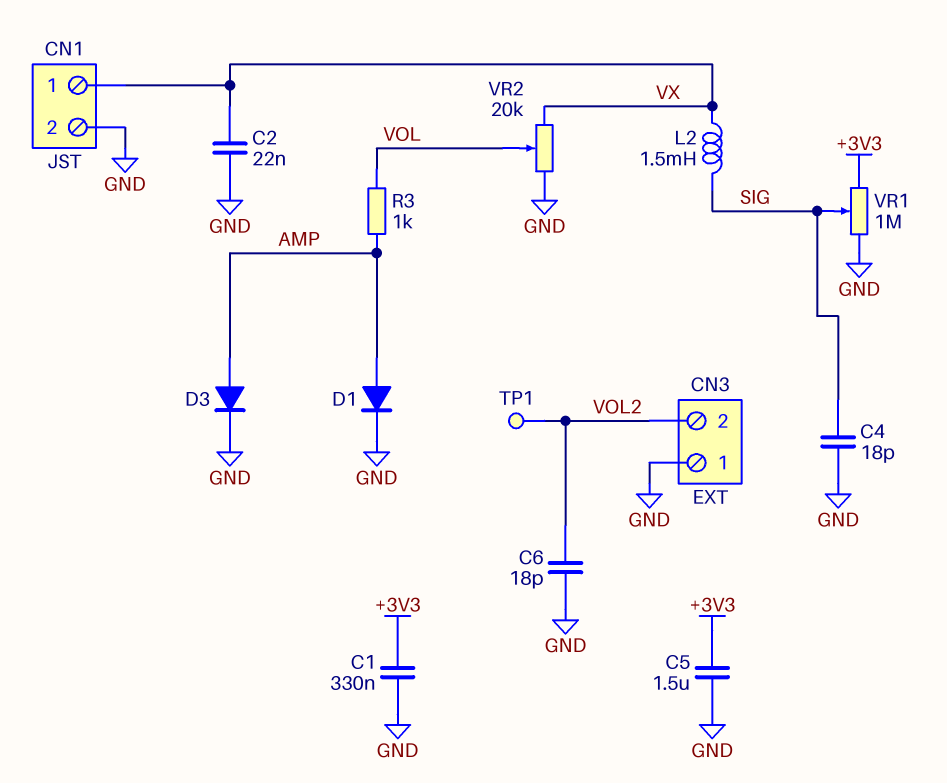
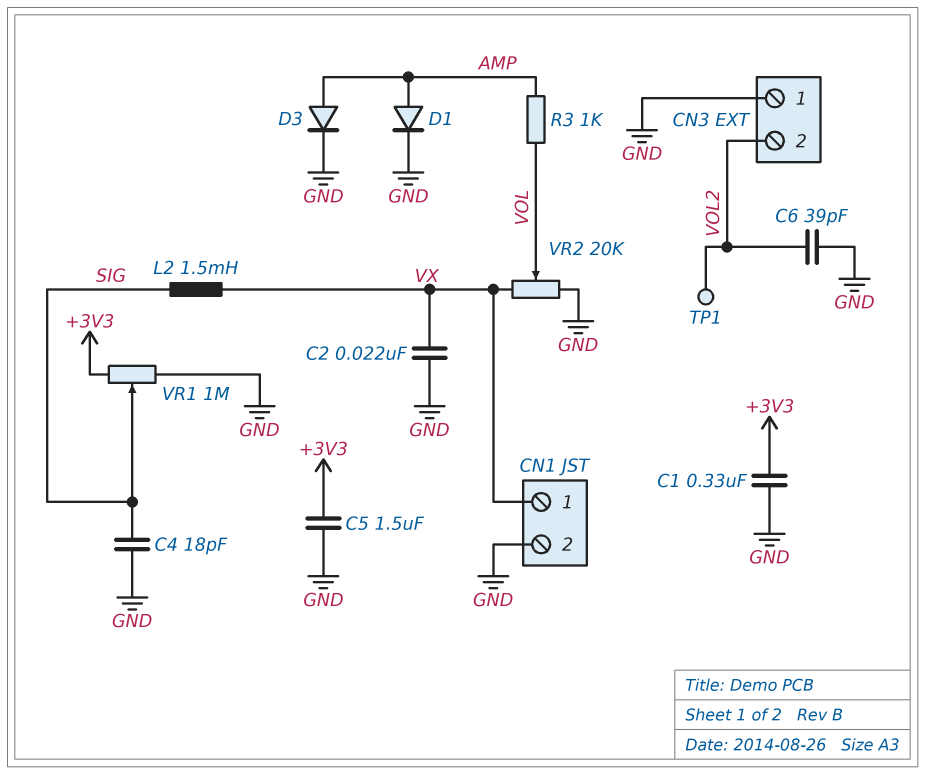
C6: 18pF (GND, VOL2) -> 39pF (GND, VOL2)

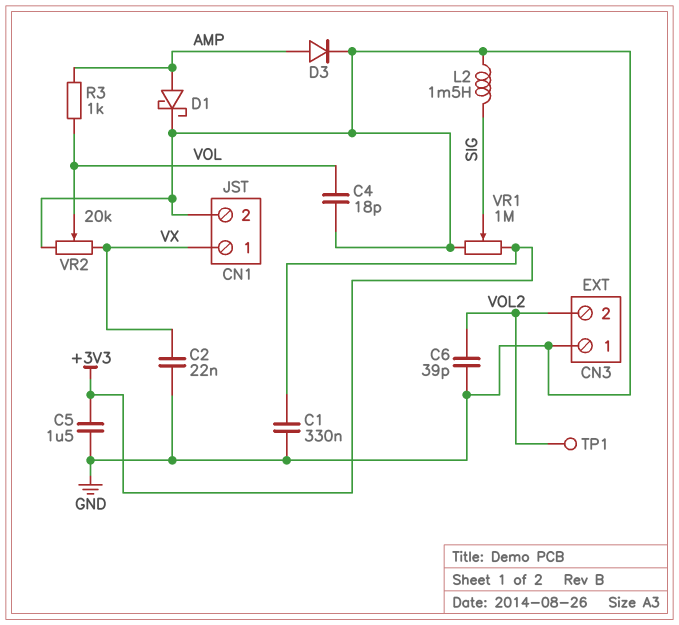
C4: 18pF (GND, SIG) -> 18pF (GND, VOL)
D1: diode (A AMP, K GND) -> schottky (A AMP, K GND)
L2: 1.5mH (SIG, VX) -> 1.5mH (GND, SIG)

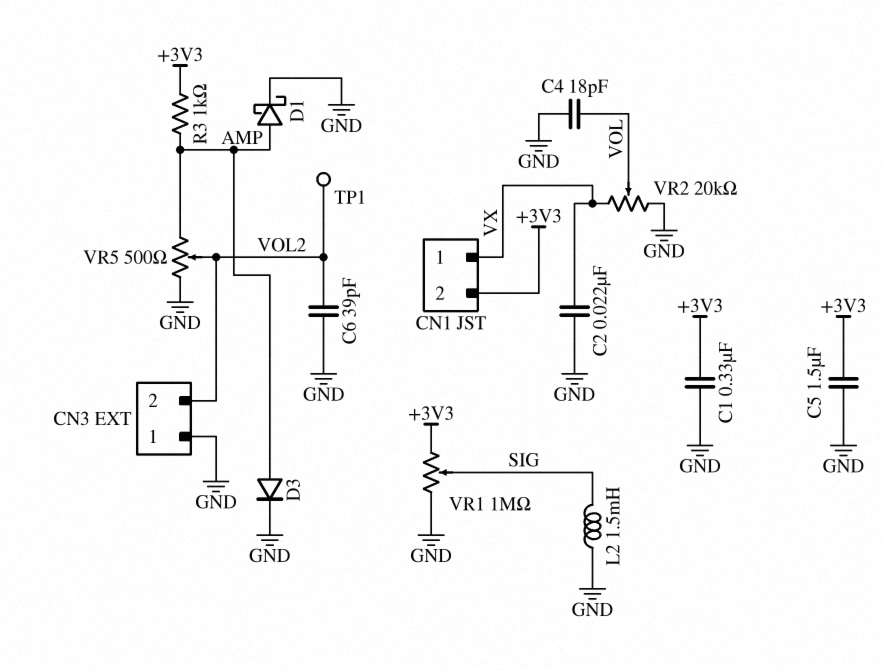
CN1 pin 2: GND -> +3V3
R3: 1k (AMP, VOL) -> 1k (+3V3, AMP)
VR5: none -> 500 (AMP, GND, wiper VOL2)

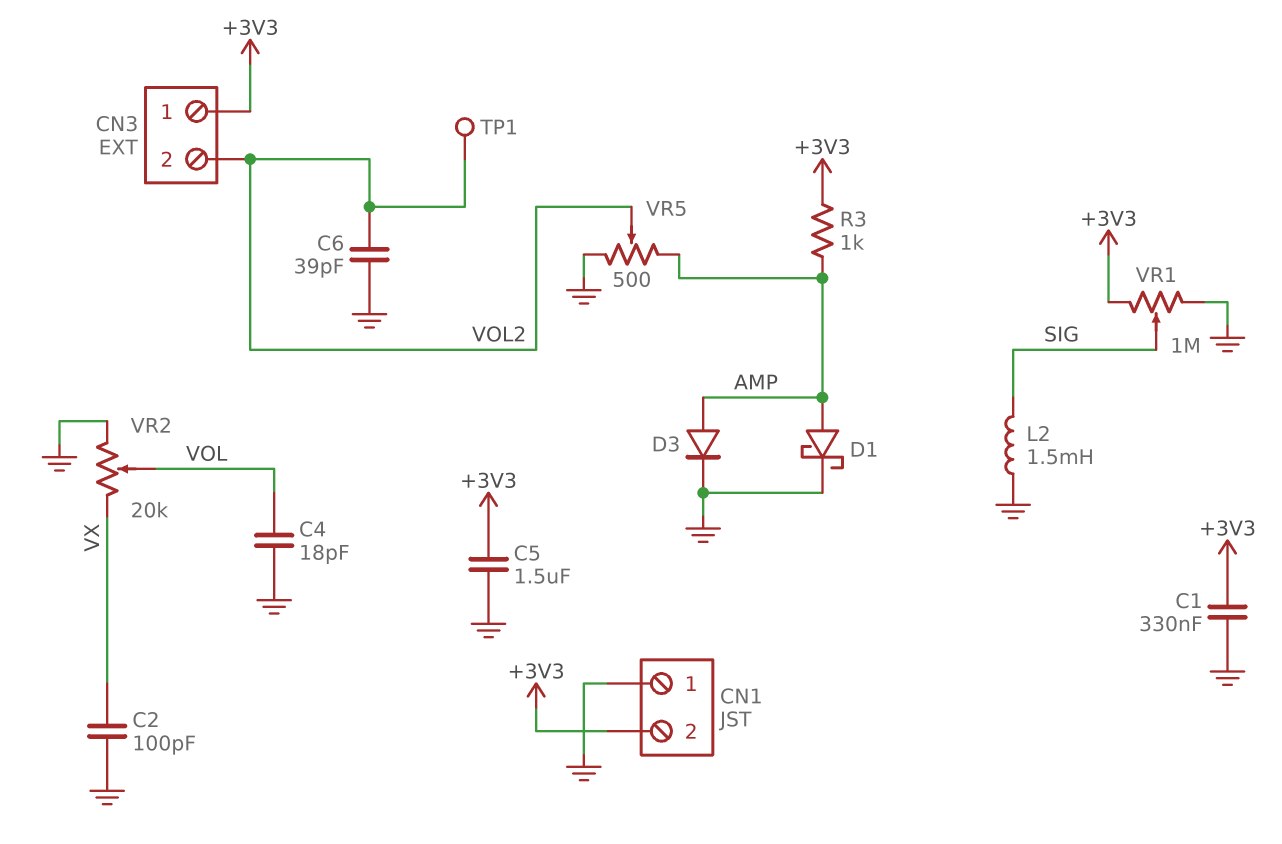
C2: 22nF (GND, VX) -> 100pF (GND, VX)
CN1 pin 1: VX -> GND
CN3 pin 1: GND -> +3V3

